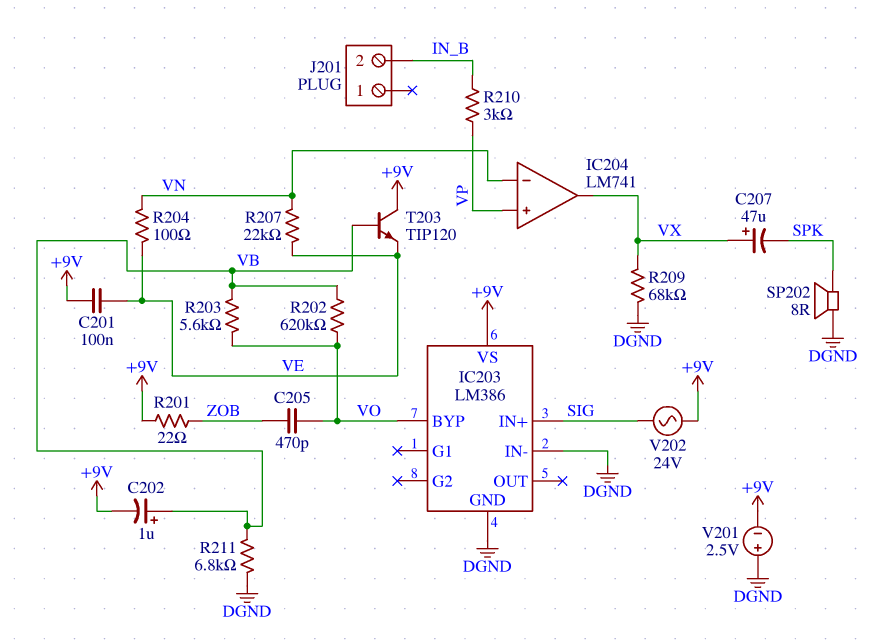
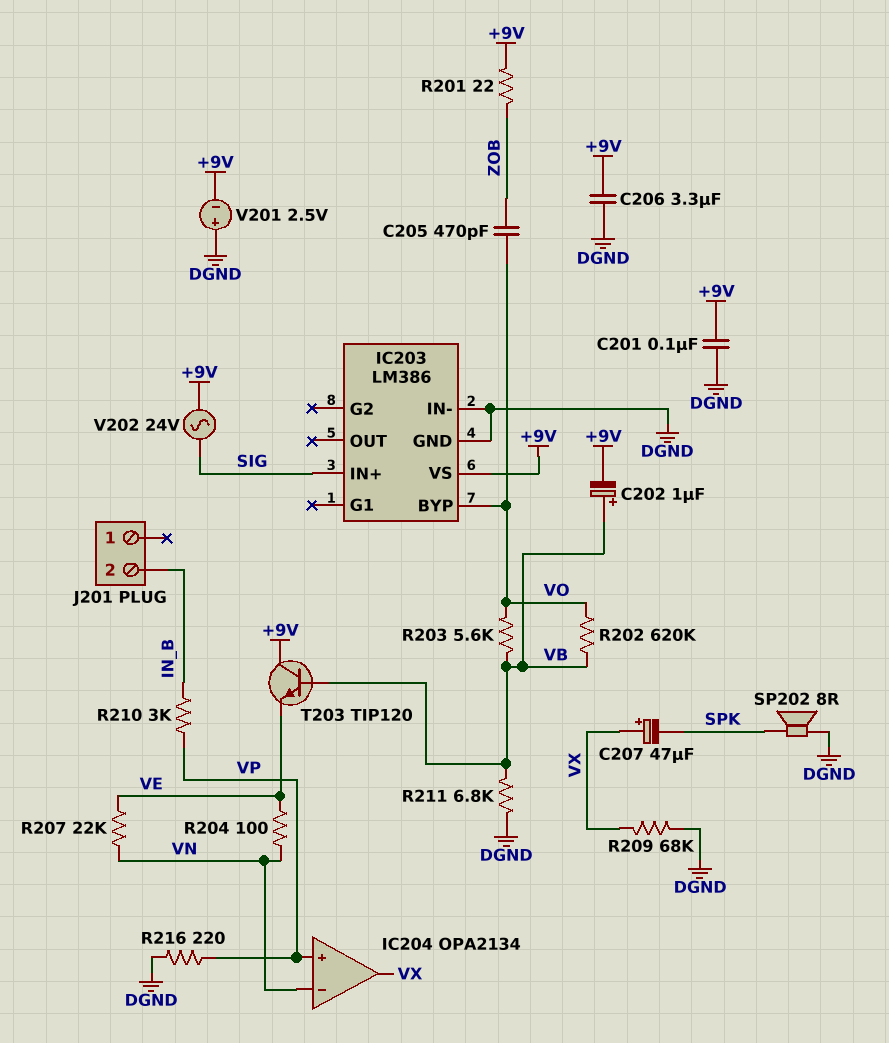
C201: 100nF (+9V, VE) -> 100nF (+9V, DGND)
C206: none -> 3.3uF (+9V, DGND)
IC204: LM741 -> OPA2134
R216: none -> 220 (DGND, VP)

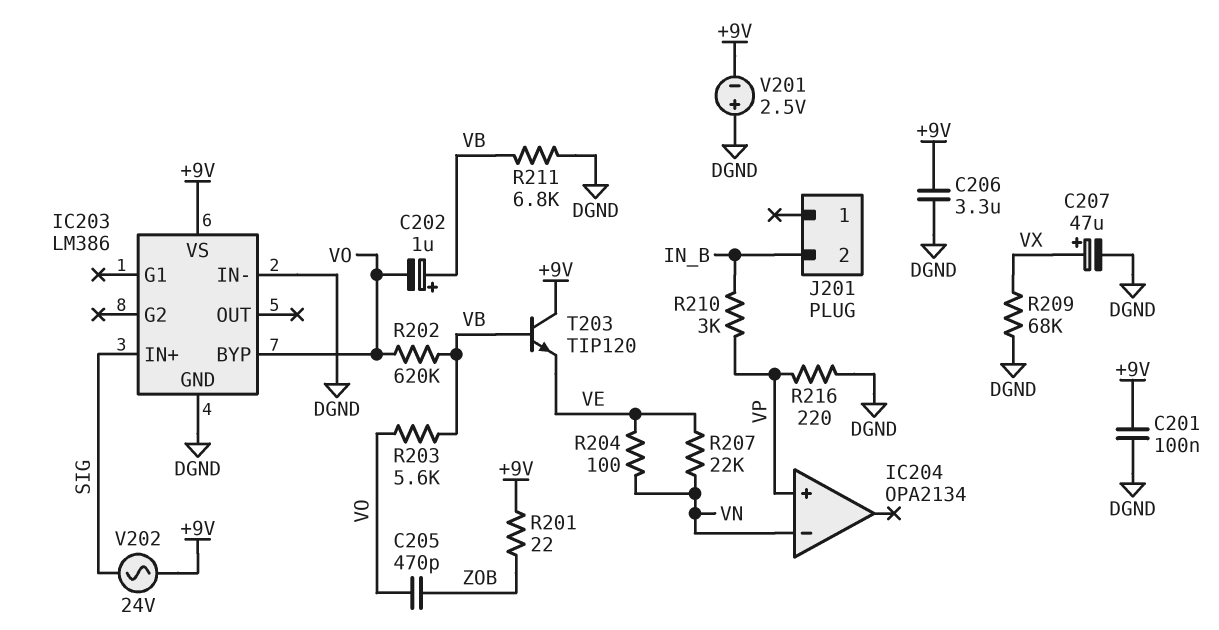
C202: 1uF (plus VB, minus +9V) -> 1uF (plus VB, minus VO)
C207: 47uF (plus VX, minus SPK) -> 47uF (plus VX, minus DGND)
IC204 pin out: VX -> none
SP202: speaker 8R (DGND, SPK) -> none

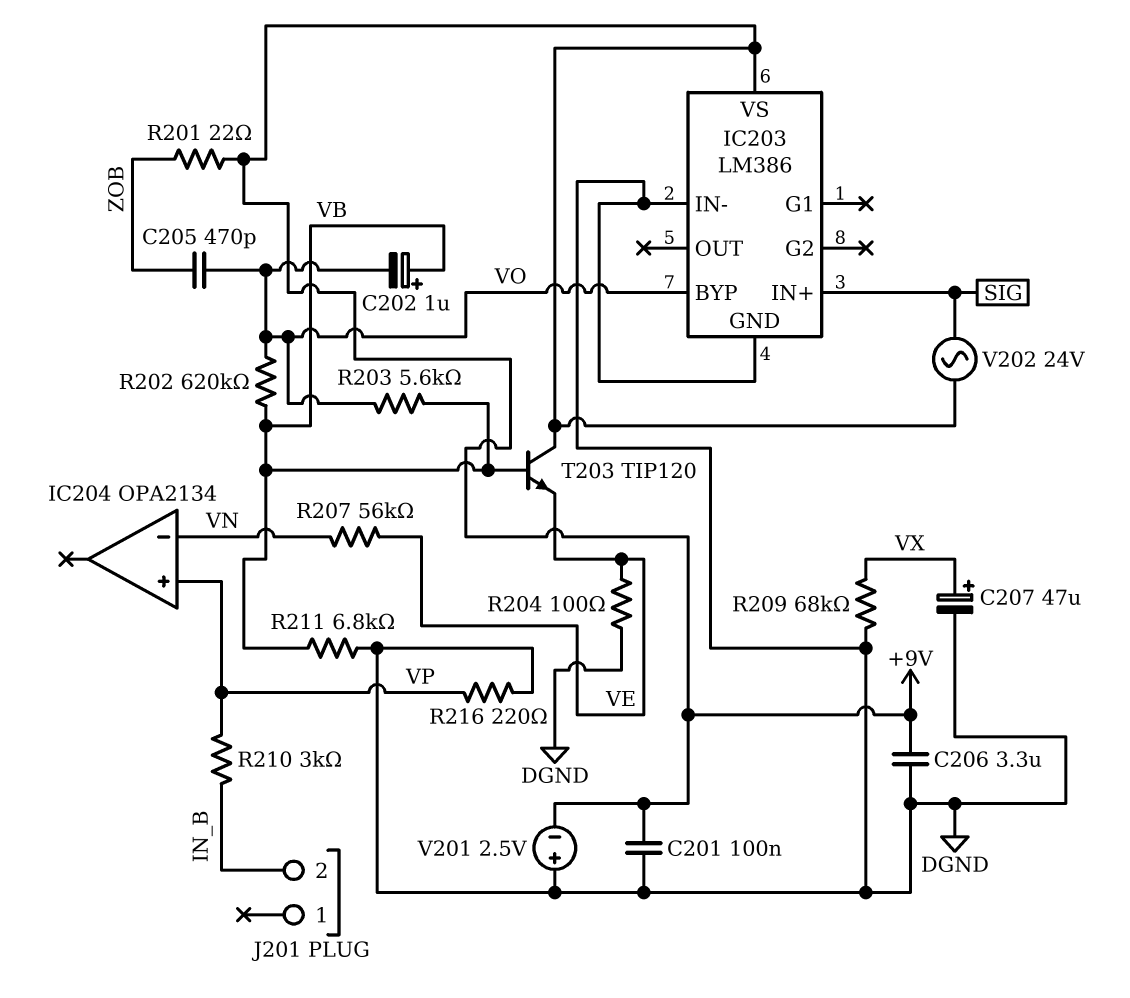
R204: 100 (VE, VN) -> 100 (DGND, VE)
R207: 22k (VE, VN) -> 56k (VE, VN)

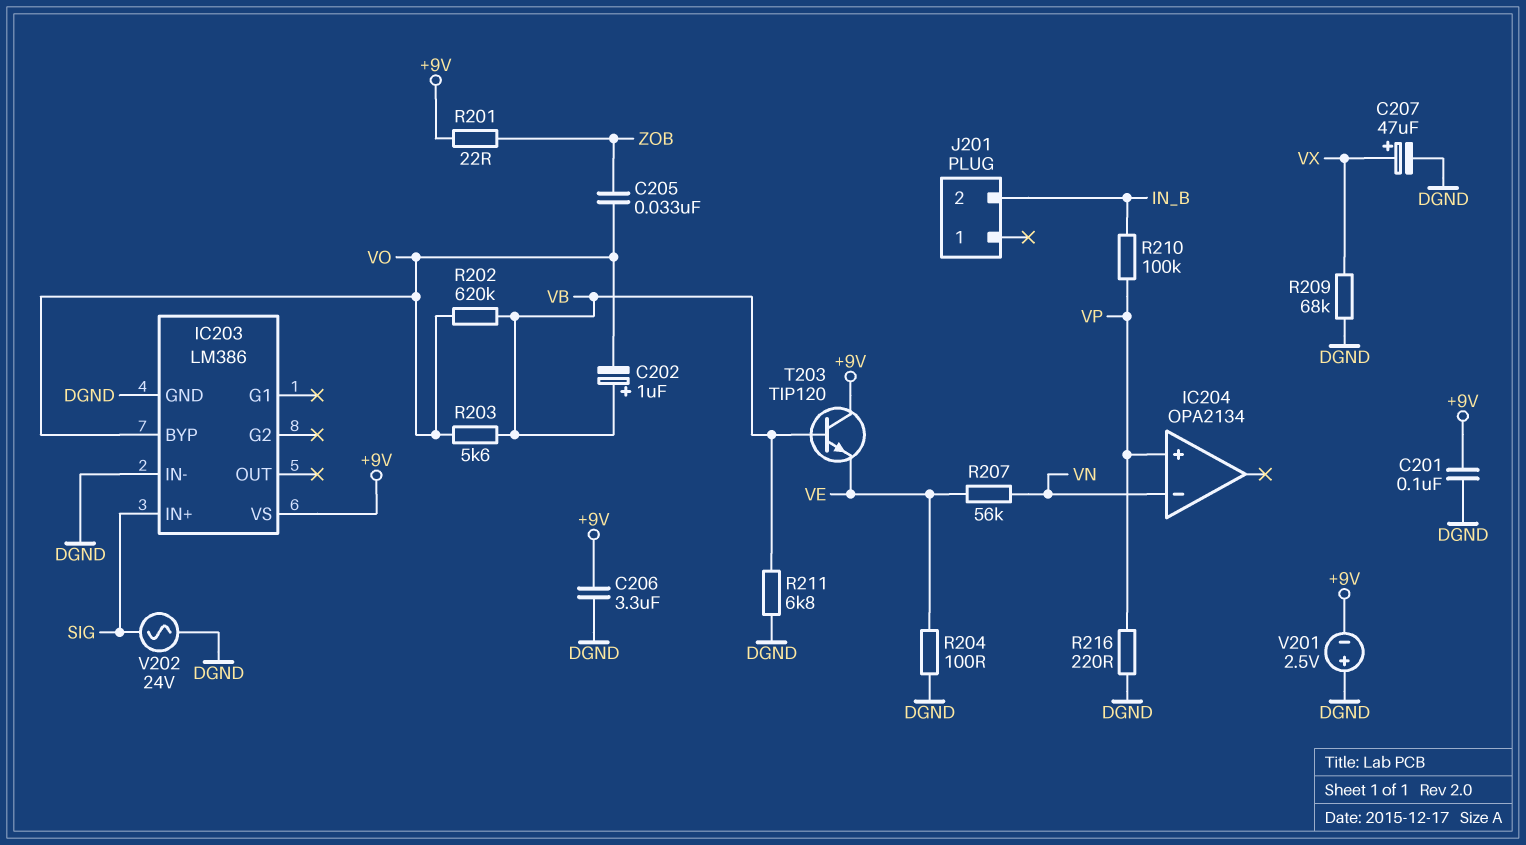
C205: 470pF (VO, ZOB) -> 33nF (VO, ZOB)
R210: 3k (IN_B, VP) -> 100k (IN_B, VP)
V202: AC 24V (+9V, SIG) -> AC 24V (DGND, SIG)

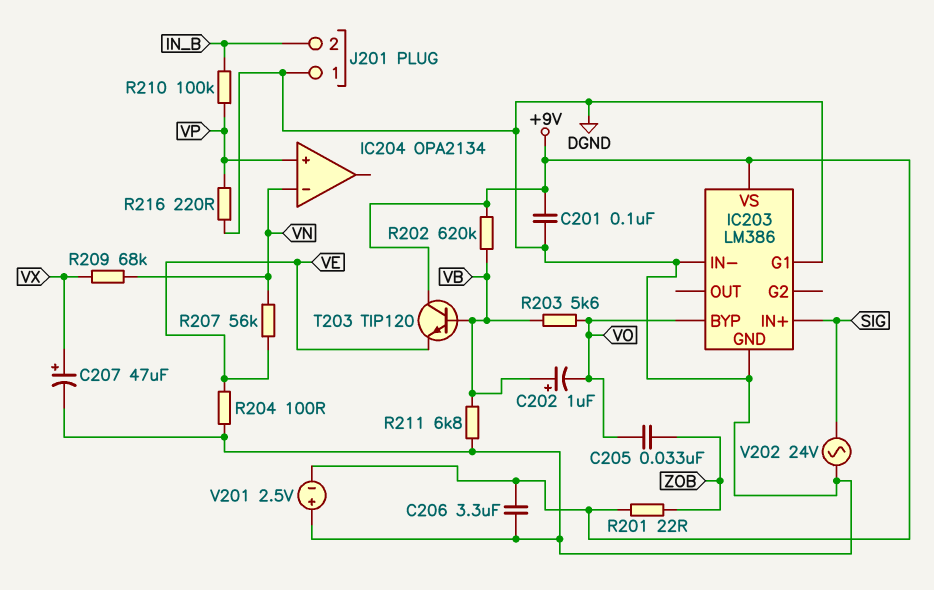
IC203 pin G1: none -> DGND
J201 pin 1: none -> DGND
R202: 620k (VB, VO) -> 620k (+9V, VB)
R209: 68k (DGND, VX) -> 68k (VN, VX)

